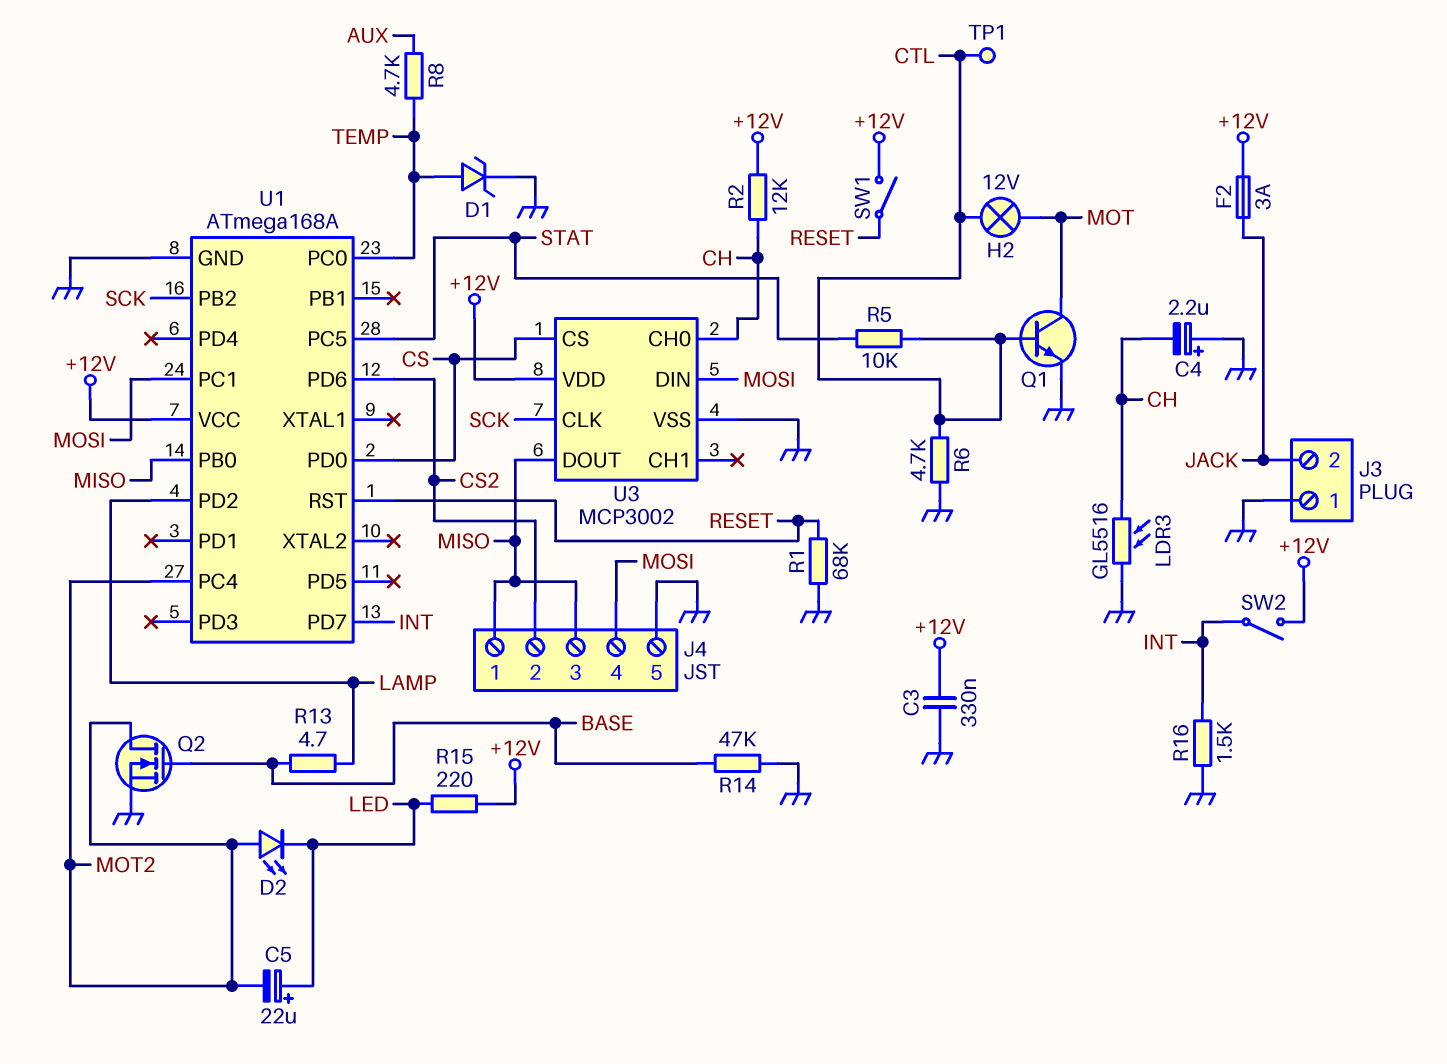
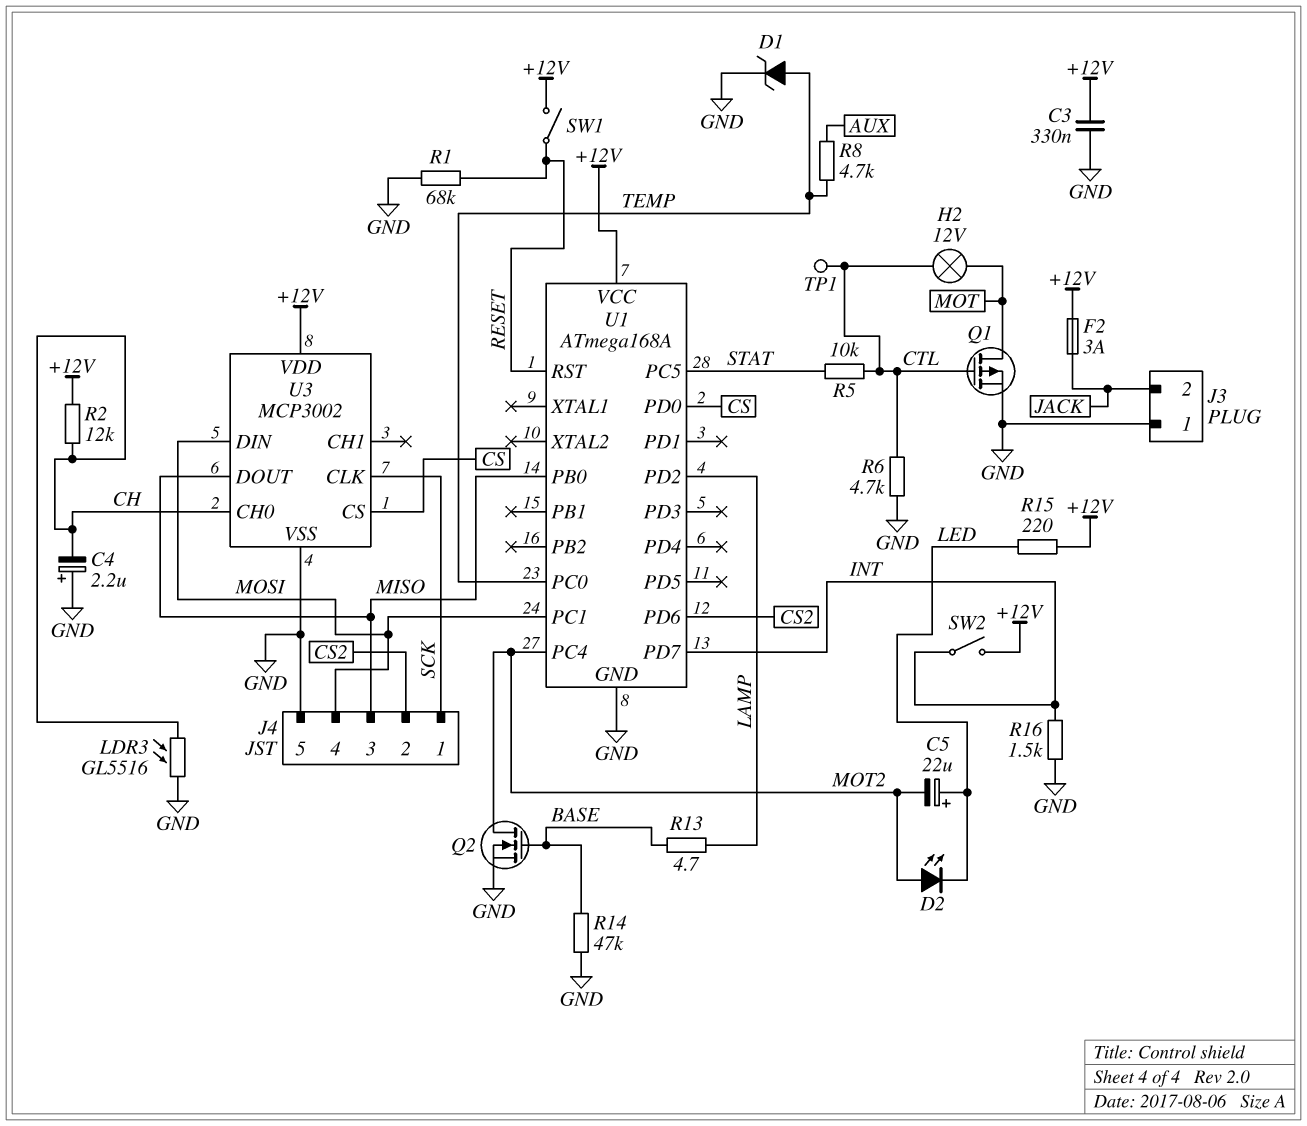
J4 pin 1: MISO -> SCK
Q1: NPN (B CTL, C MOT, E GND) -> PMOS (G CTL, D MOT, S GND)
U1 pin PB2: SCK -> none

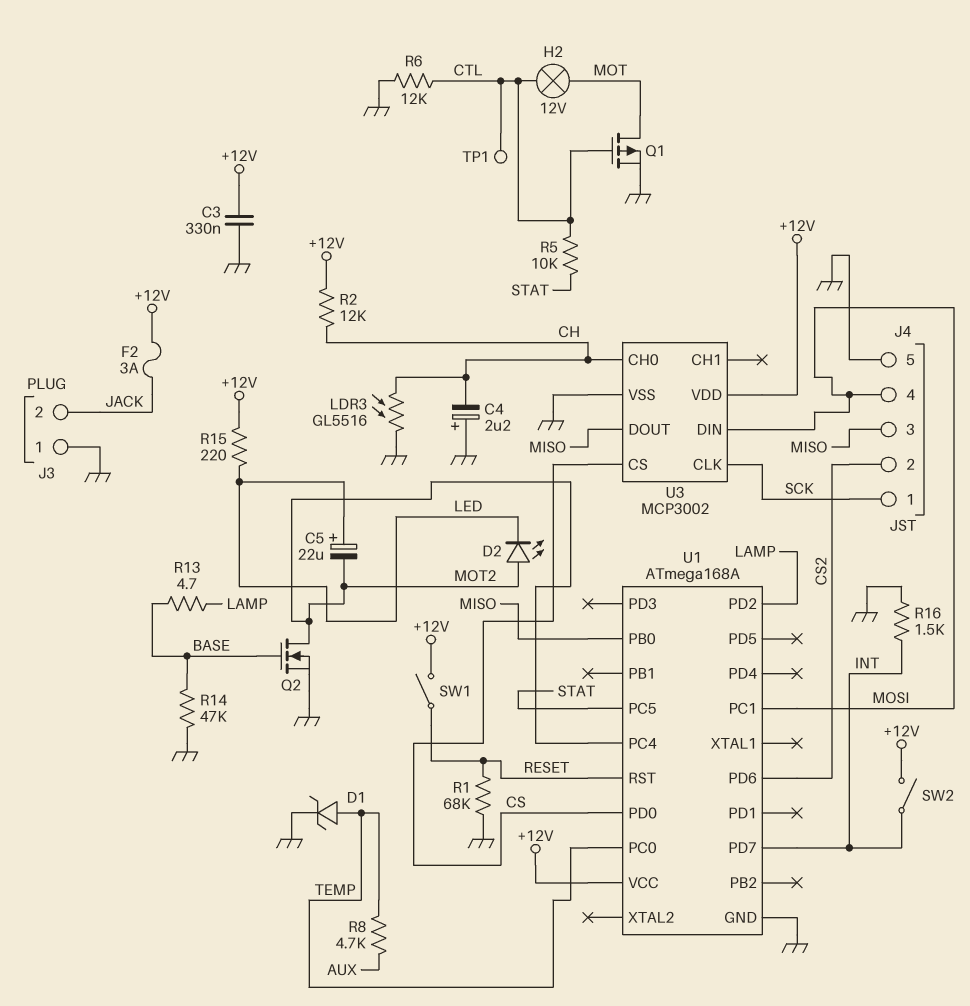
R6: 4.7k (CTL, GND) -> 12k (CTL, GND)

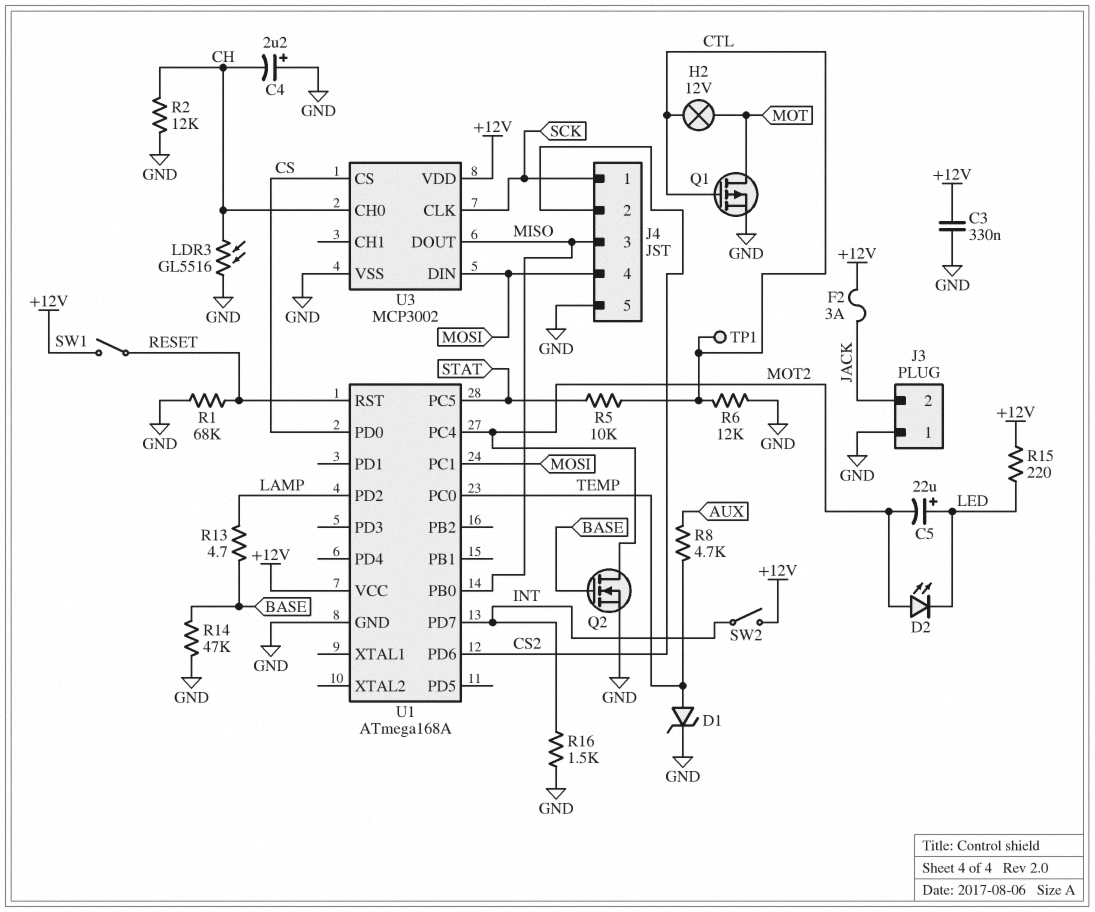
R2: 12k (+12V, CH) -> 12k (CH, GND)

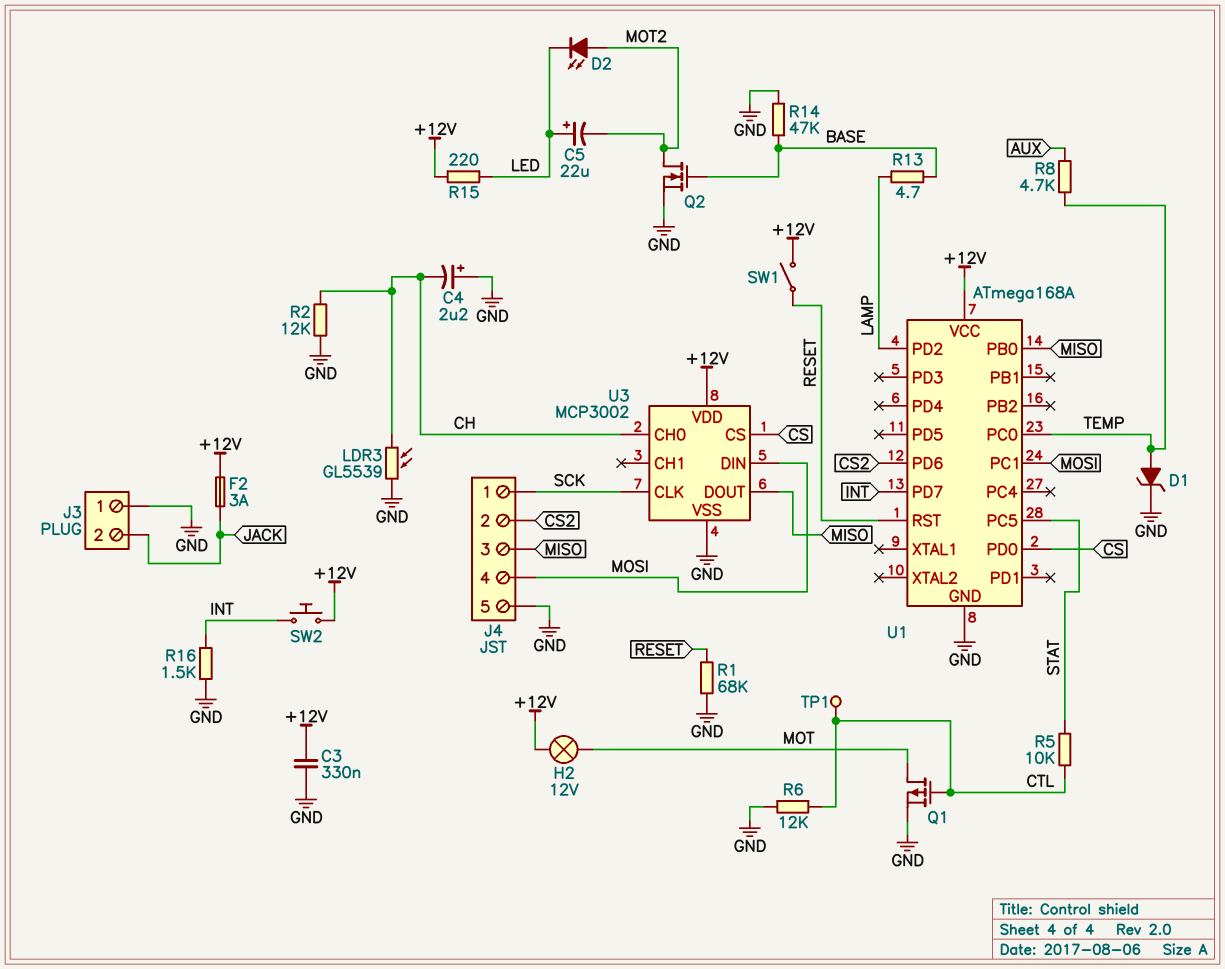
H2: lamp 12V (CTL, MOT) -> lamp 12V (+12V, MOT)
LDR3: GL5516 (CH, GND) -> GL5539 (CH, GND)
SW2: switch (+12V, INT) -> button (+12V, INT)
U1 pin PC4: MOT2 -> none

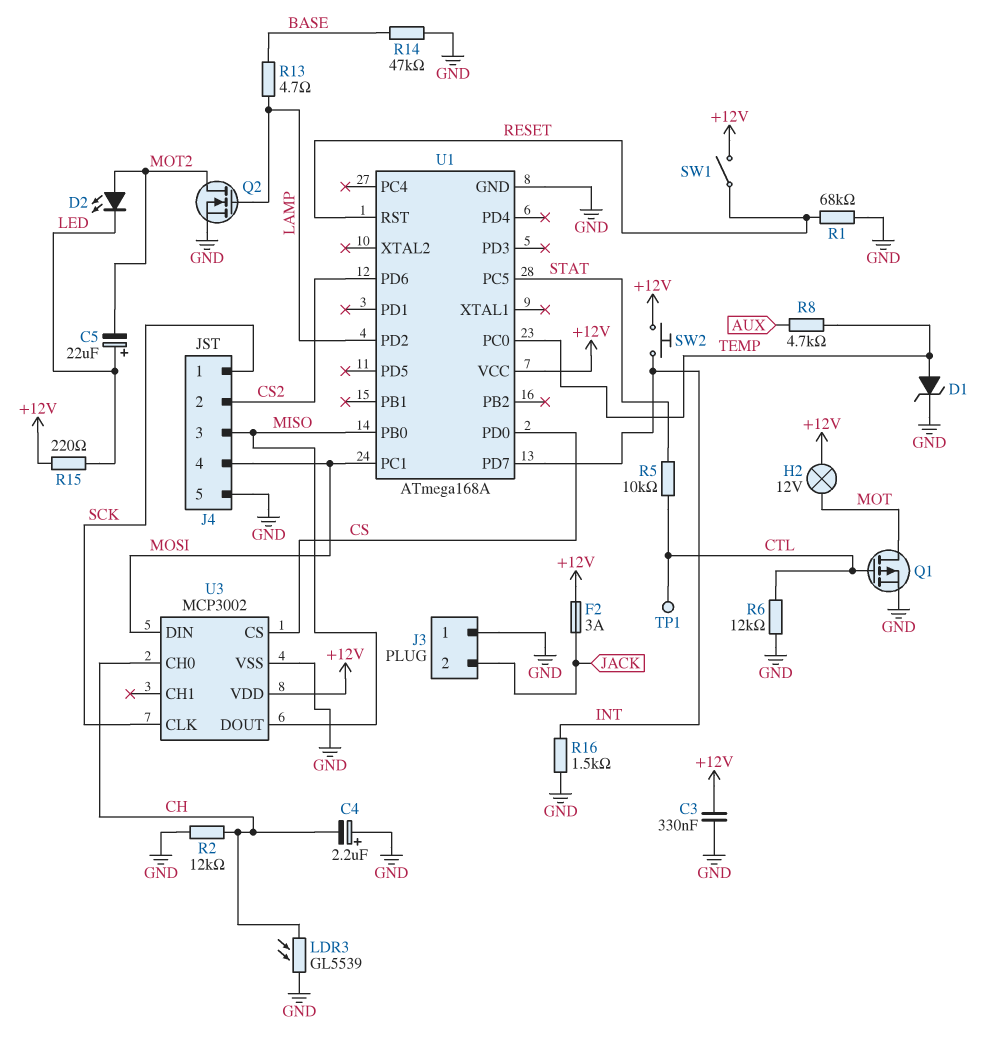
Q2: NMOS (G BASE, D MOT2, S GND) -> NMOS (G LAMP, D MOT2, S GND)

